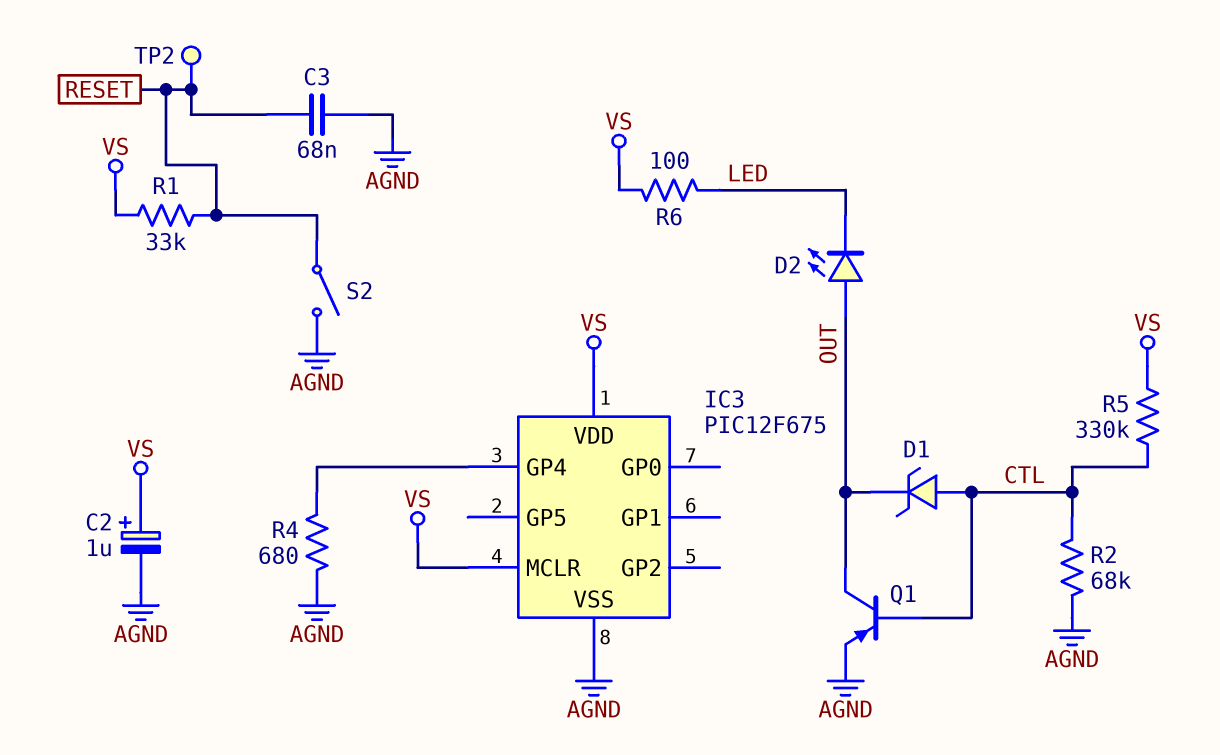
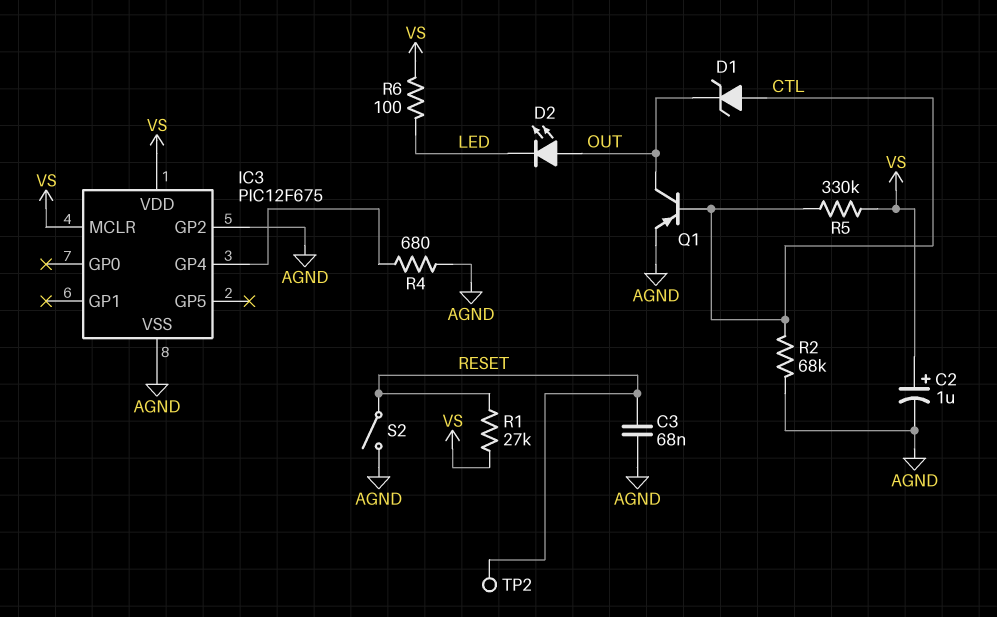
IC3 pin GP2: none -> AGND
R1: 33k (RESET, VS) -> 27k (RESET, VS)

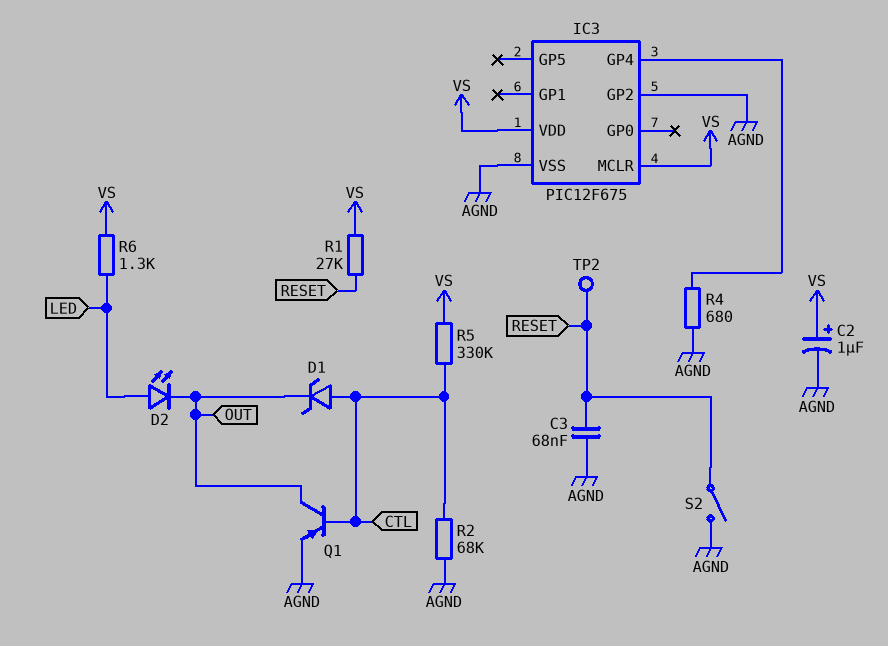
D2: LED (A OUT, K LED) -> LED (A LED, K OUT)
R6: 100 (LED, VS) -> 1.3k (LED, VS)

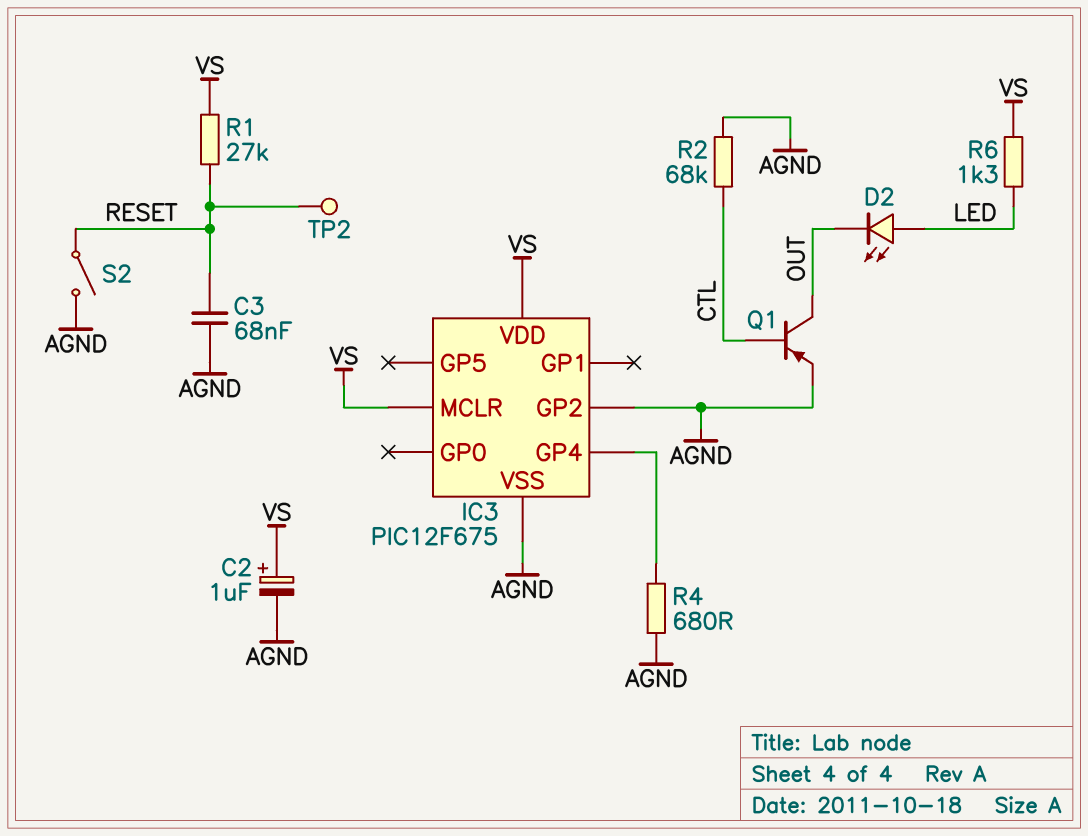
D1: zener (A CTL, K OUT) -> none
R5: 330k (CTL, VS) -> none

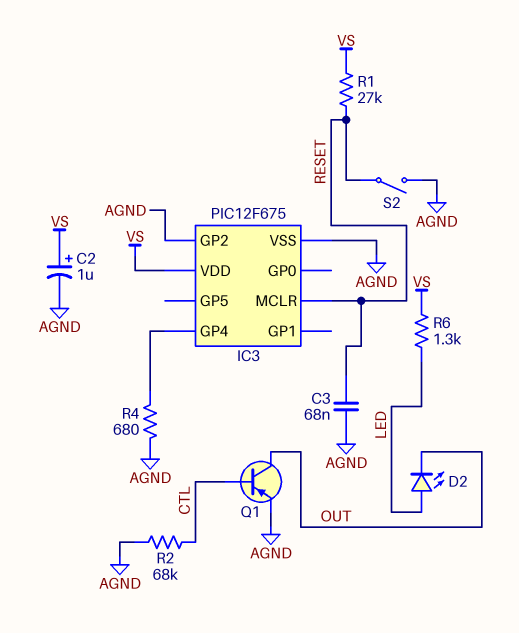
IC3 pin MCLR: VS -> RESET
TP2: test point (RESET) -> none

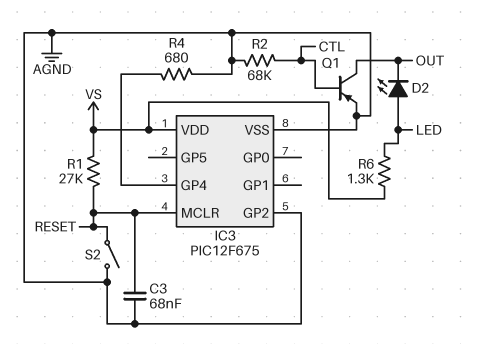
C2: 1uF (plus VS, minus AGND) -> none

